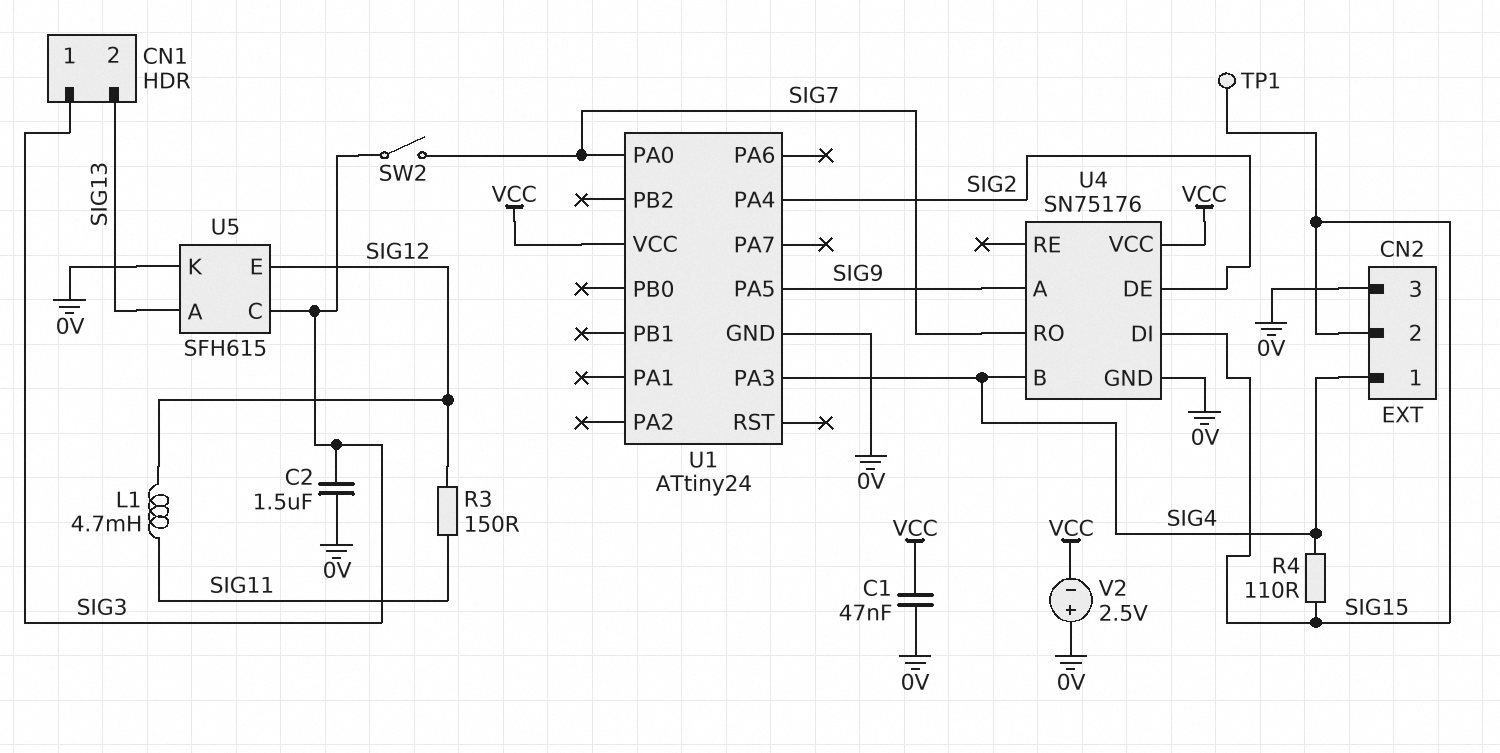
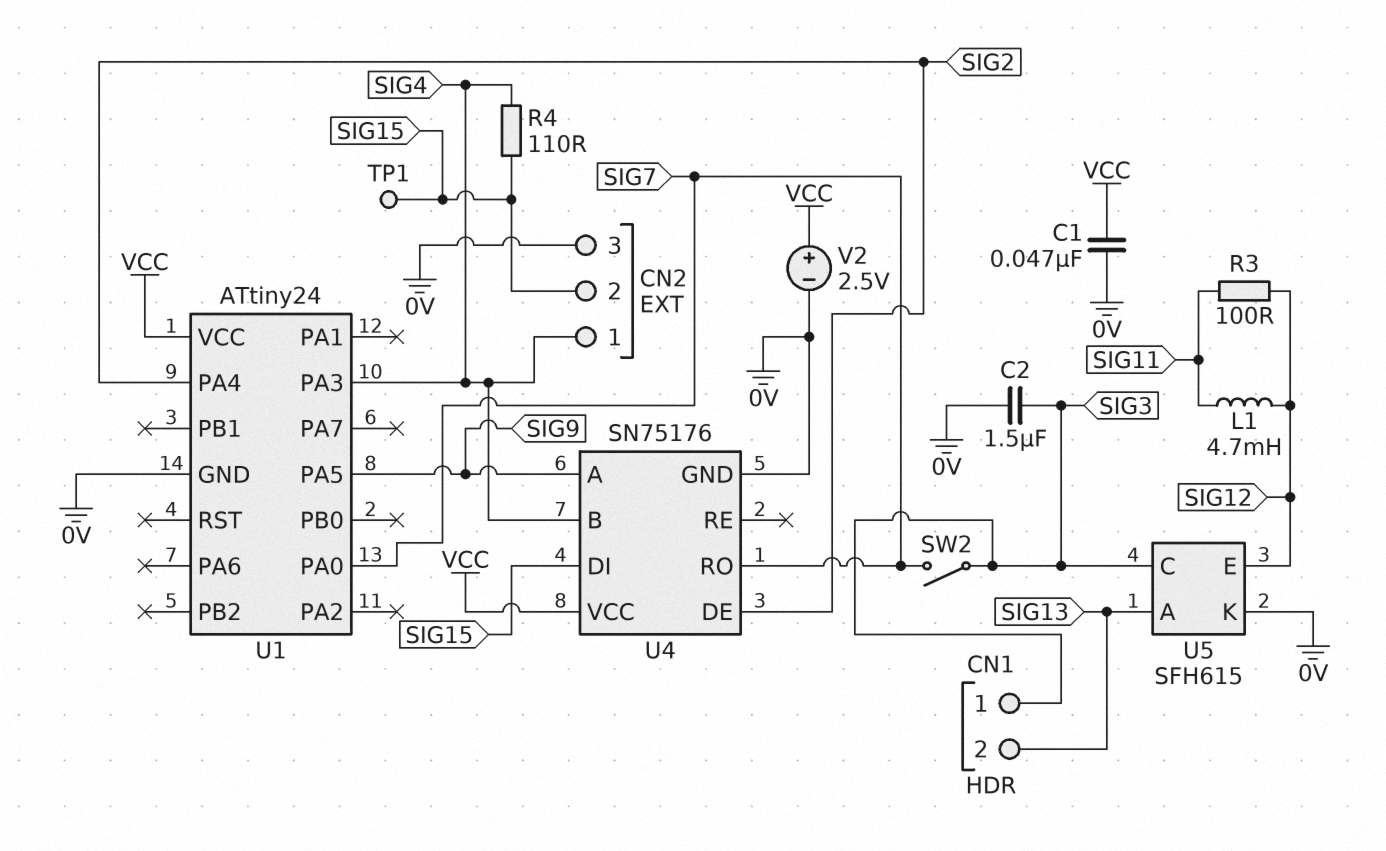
R3: 150 (SIG11, SIG12) -> 100 (SIG11, SIG12)
V2: 2.5V (plus 0V, minus VCC) -> 2.5V (plus VCC, minus 0V)

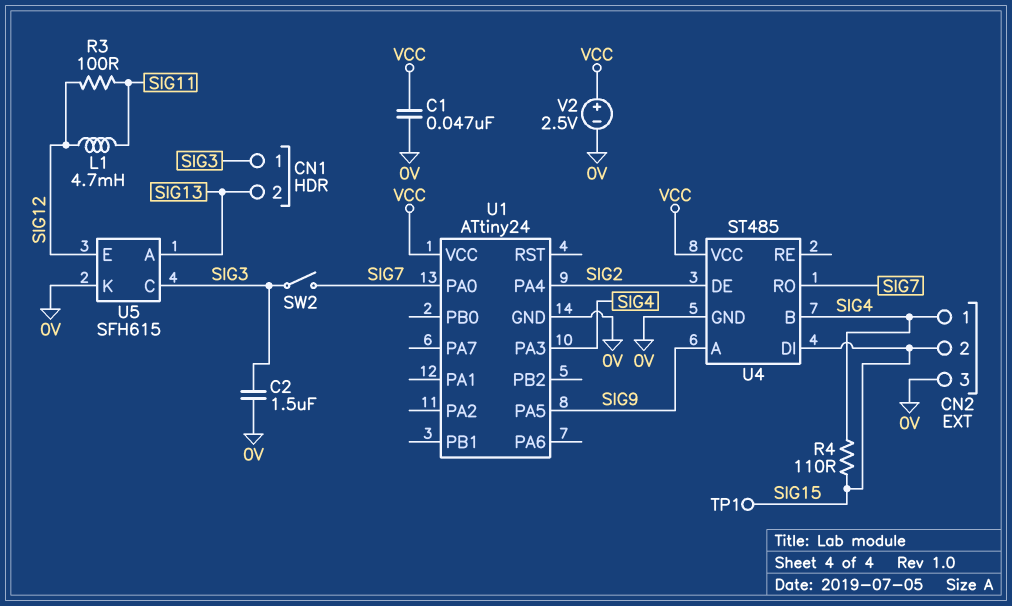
U4: SN75176 -> ST485

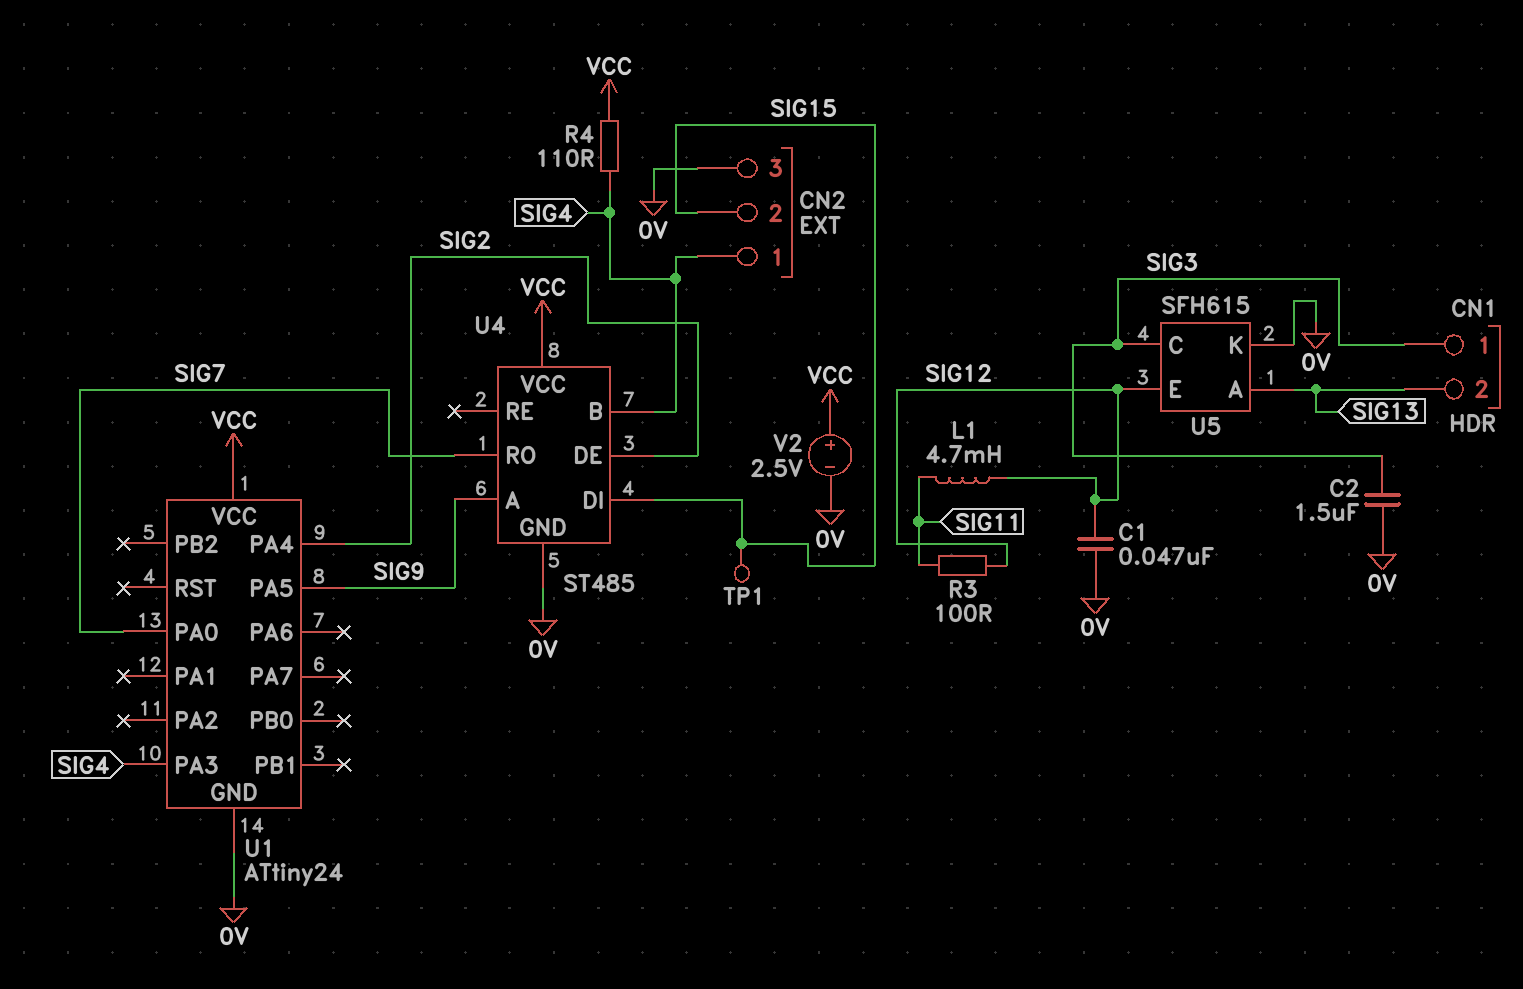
C1: 47nF (0V, VCC) -> 47nF (0V, SIG12)
R4: 110 (SIG4, SIG15) -> 110 (SIG4, VCC)
SW2: switch (SIG3, SIG7) -> none

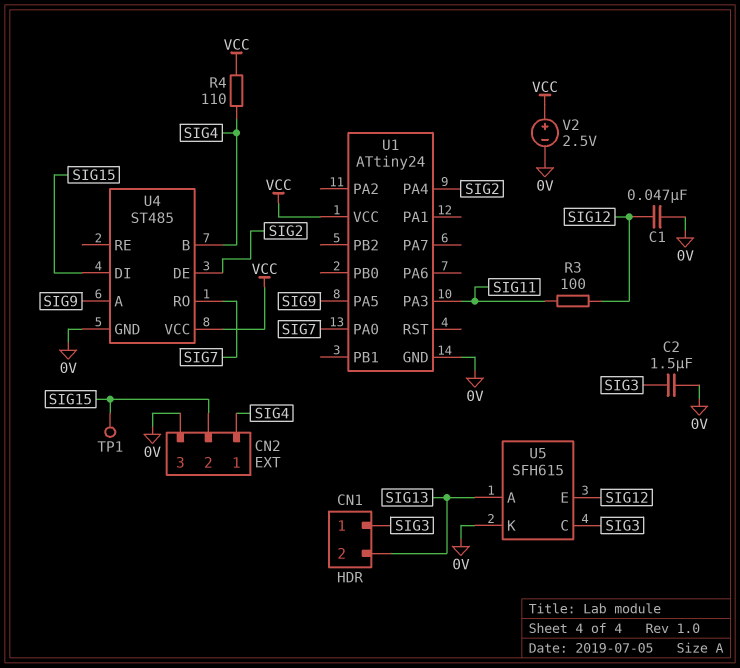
L1: 4.7mH (SIG11, SIG12) -> none
U1 pin PA3: SIG4 -> SIG11

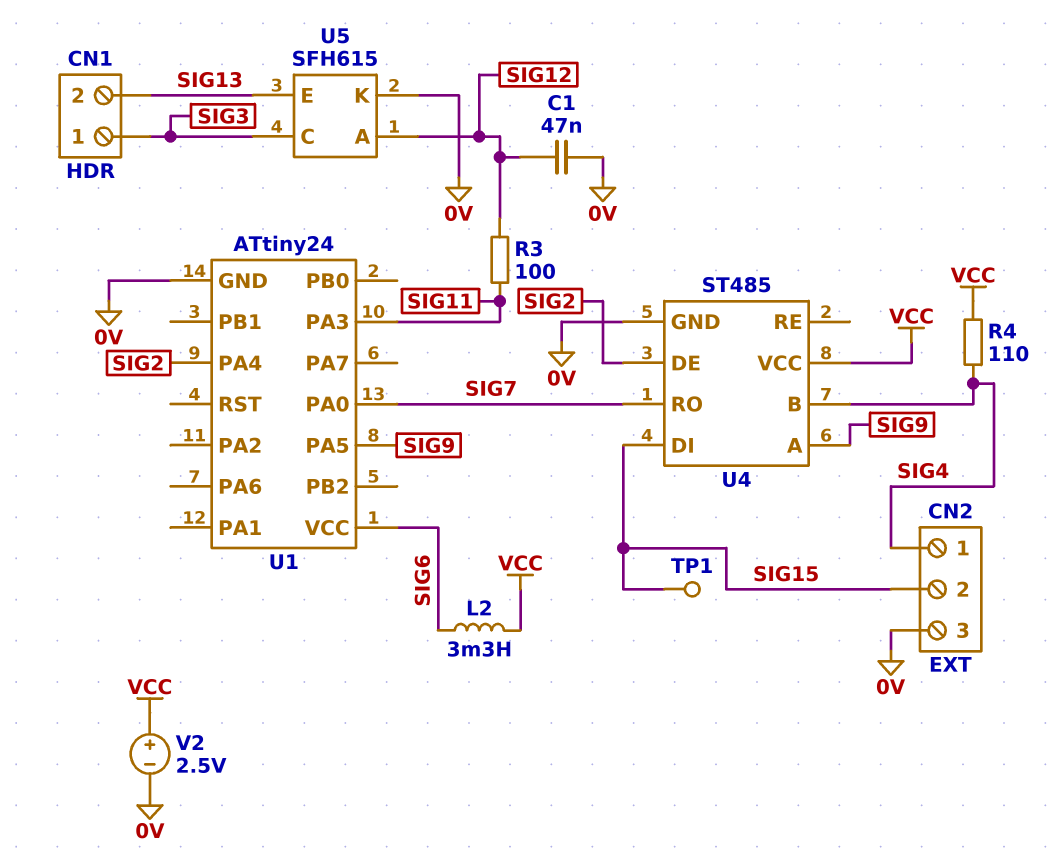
C2: 1.5uF (0V, SIG3) -> none
L2: none -> 3.3mH (SIG6, VCC)
U1 pin VCC: VCC -> SIG6
U5 pin A: SIG13 -> SIG12
U5 pin E: SIG12 -> SIG13

